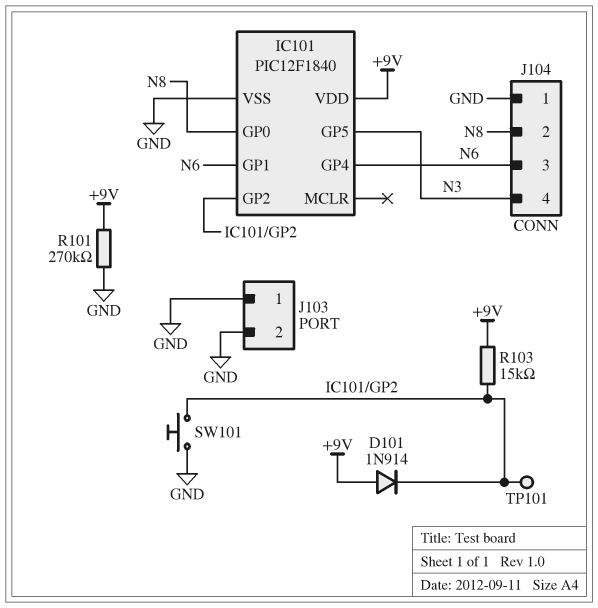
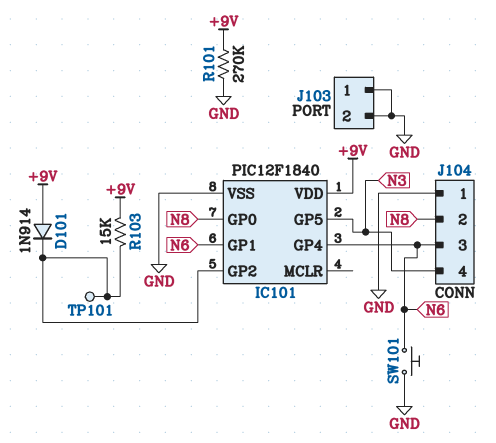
SW101: button (GND, IC101/GP2) -> button (GND, N6)

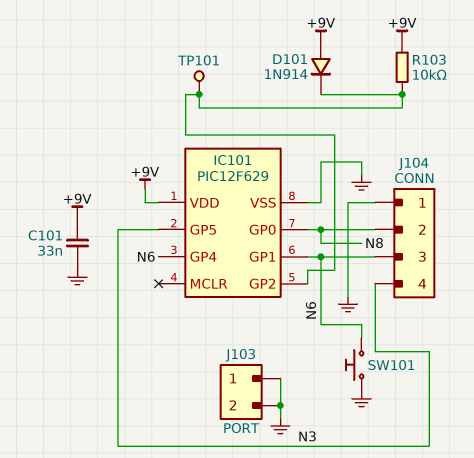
C101: none -> 33nF (+9V, GND)
IC101: PIC12F1840 -> PIC12F629
R101: 270k (+9V, GND) -> none
R103: 15k (+9V, IC101/GP2) -> 10k (+9V, IC101/GP2)

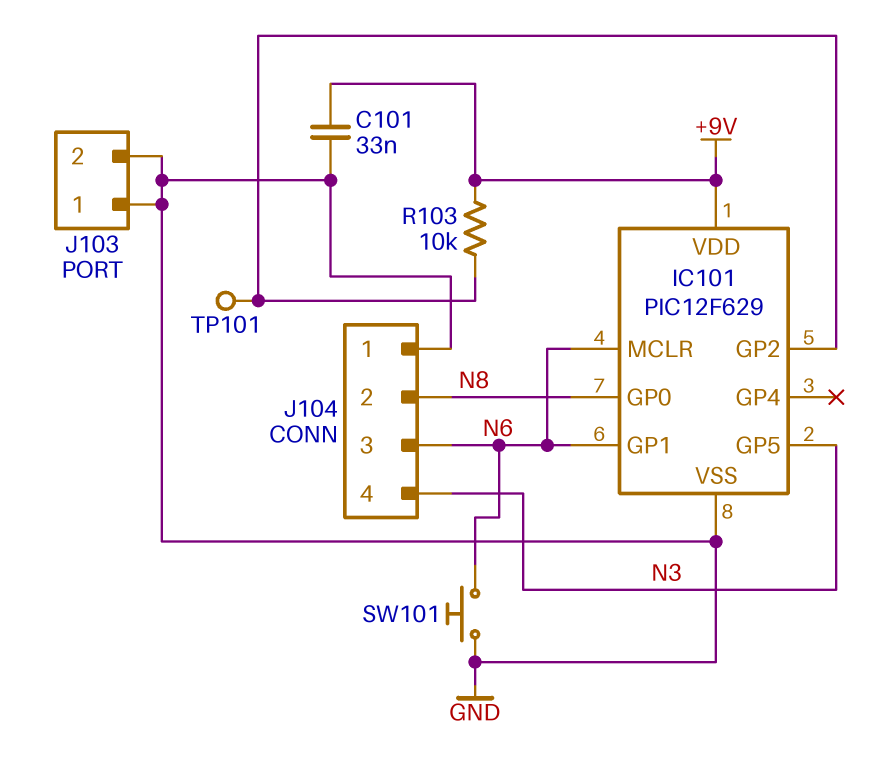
D101: diode 1N914 (A +9V, K IC101/GP2) -> none
IC101 pin GP4: N6 -> none
IC101 pin MCLR: none -> N6

